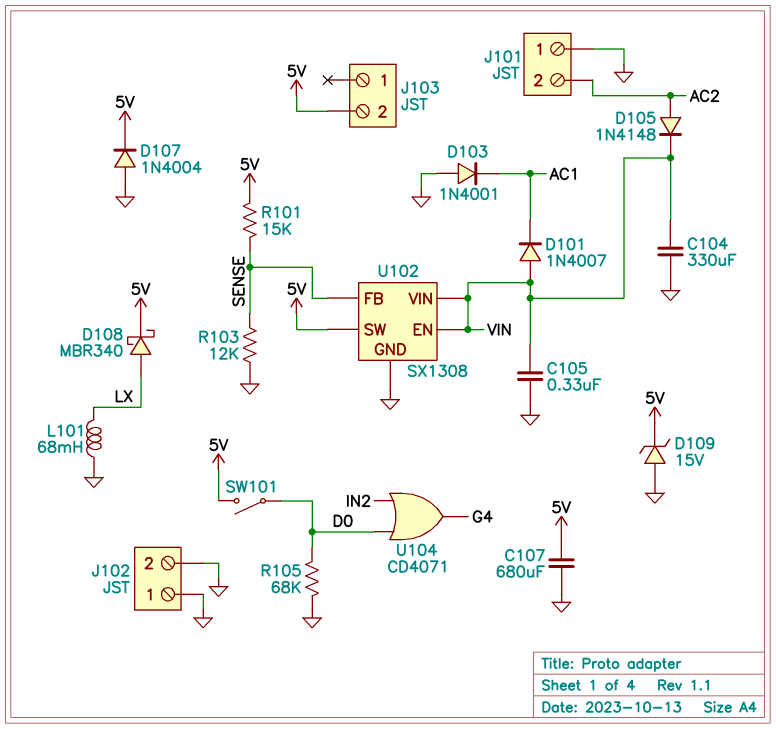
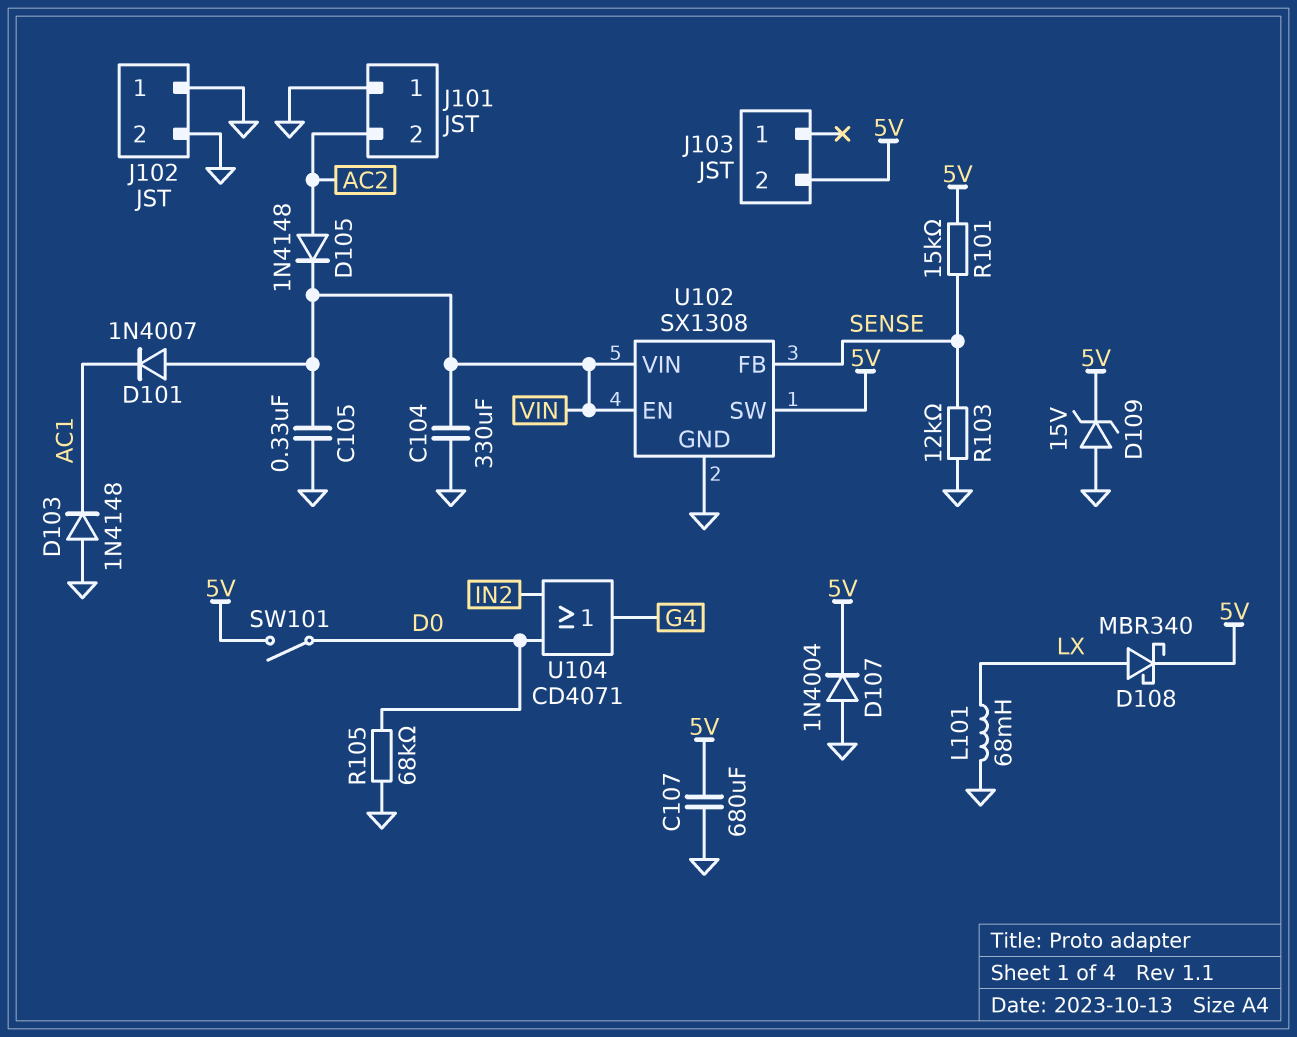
D103: diode 1N4001 (A GND, K AC1) -> diode 1N4148 (A GND, K AC1)

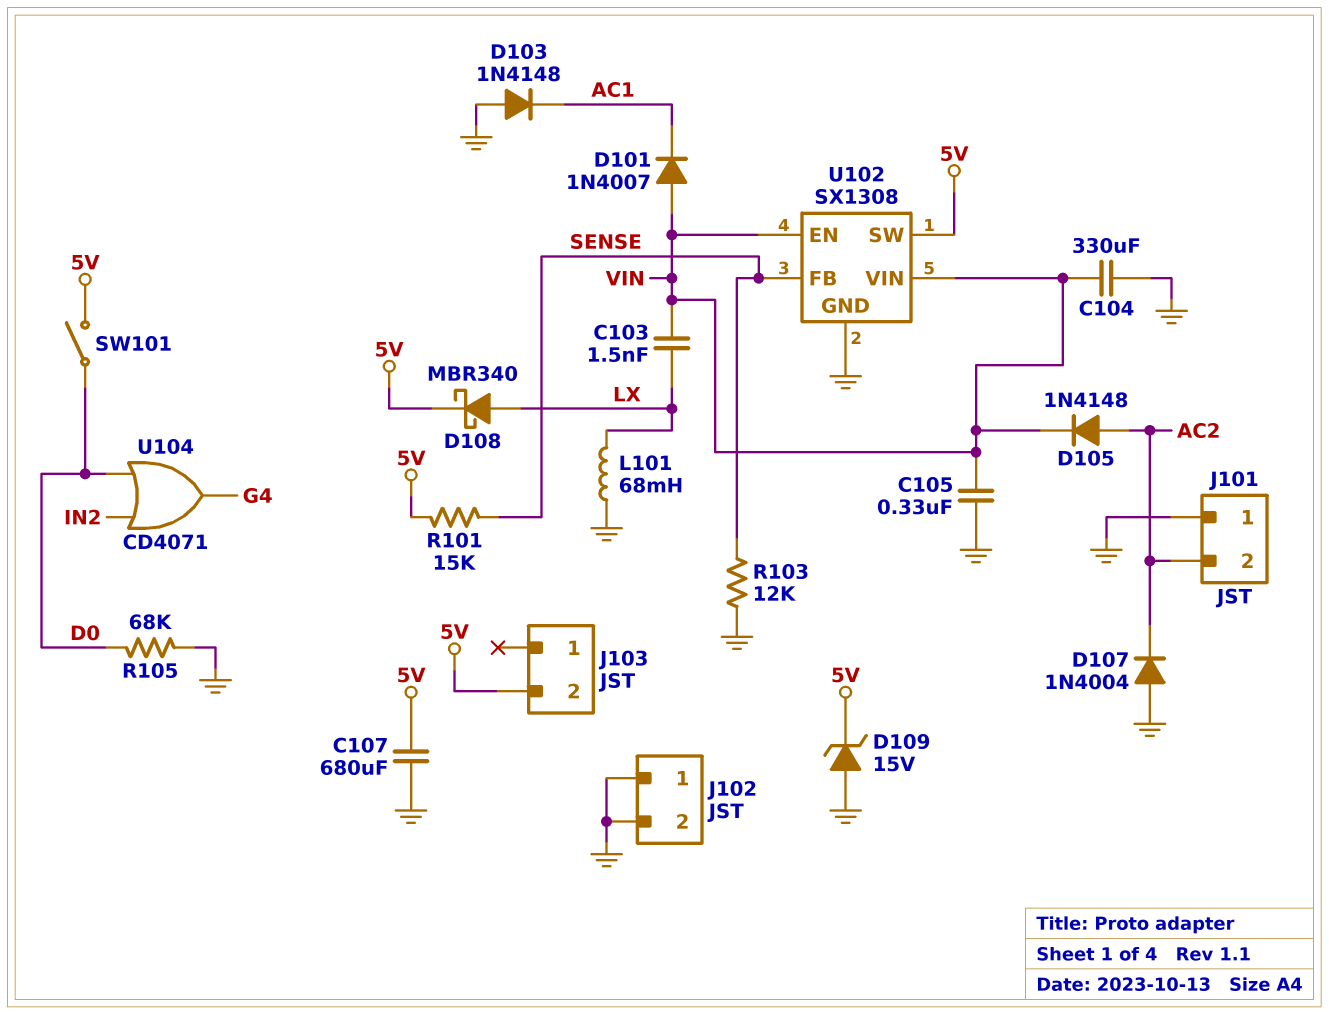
C103: none -> 1.5nF (LX, VIN)
D107: diode 1N4004 (A GND, K 5V) -> diode 1N4004 (A GND, K AC2)

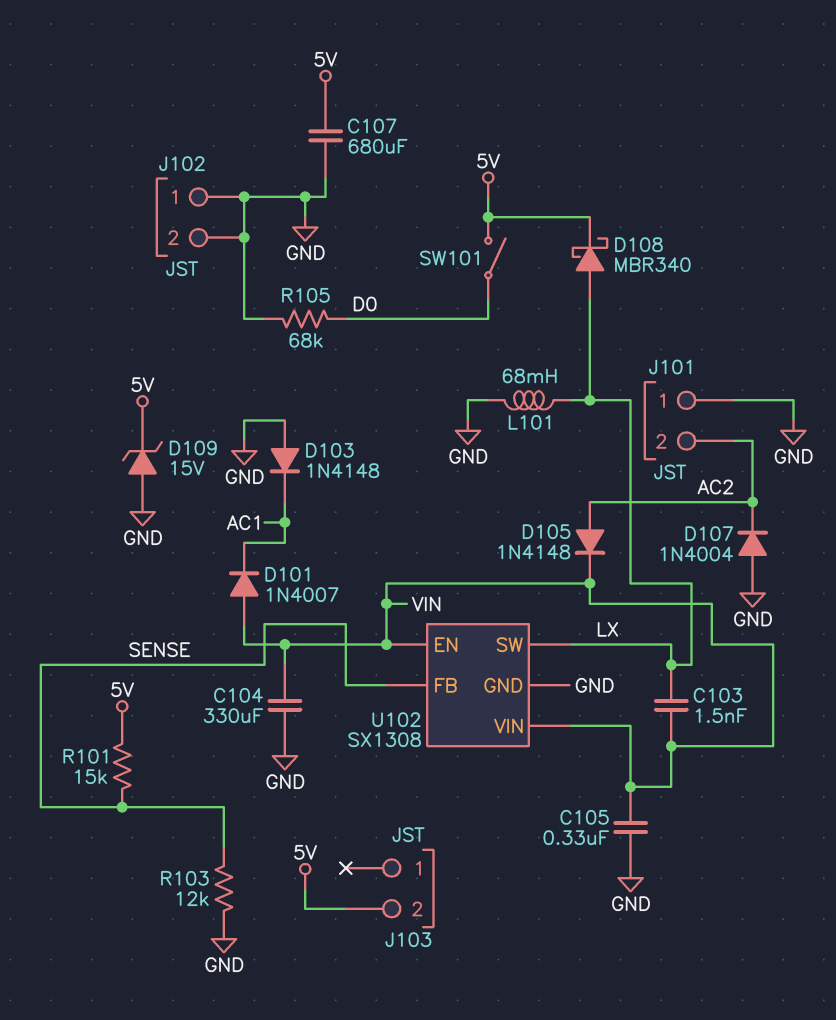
U102 pin SW: 5V -> LX
U104: OR CD4071 (in D0, in IN2, out G4) -> none

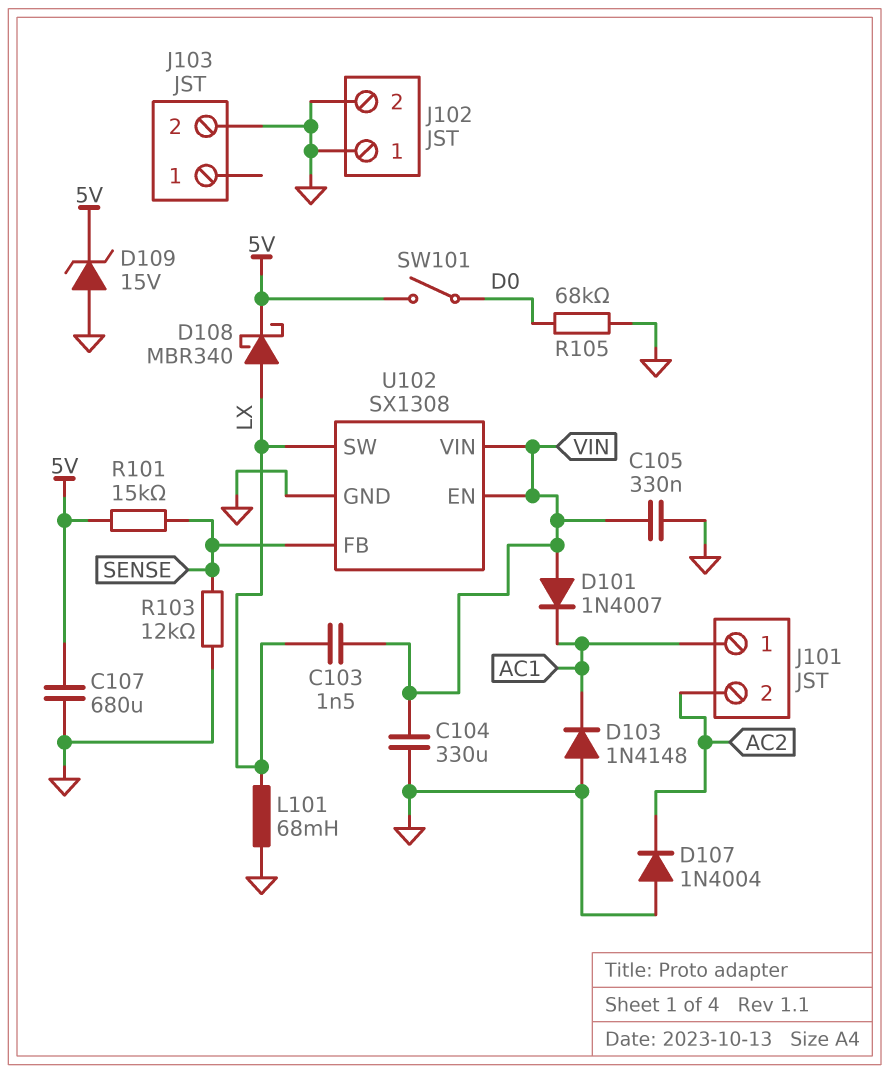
D105: diode 1N4148 (A AC2, K VIN) -> none
J101 pin 1: GND -> AC1
J103 pin 2: 5V -> GND

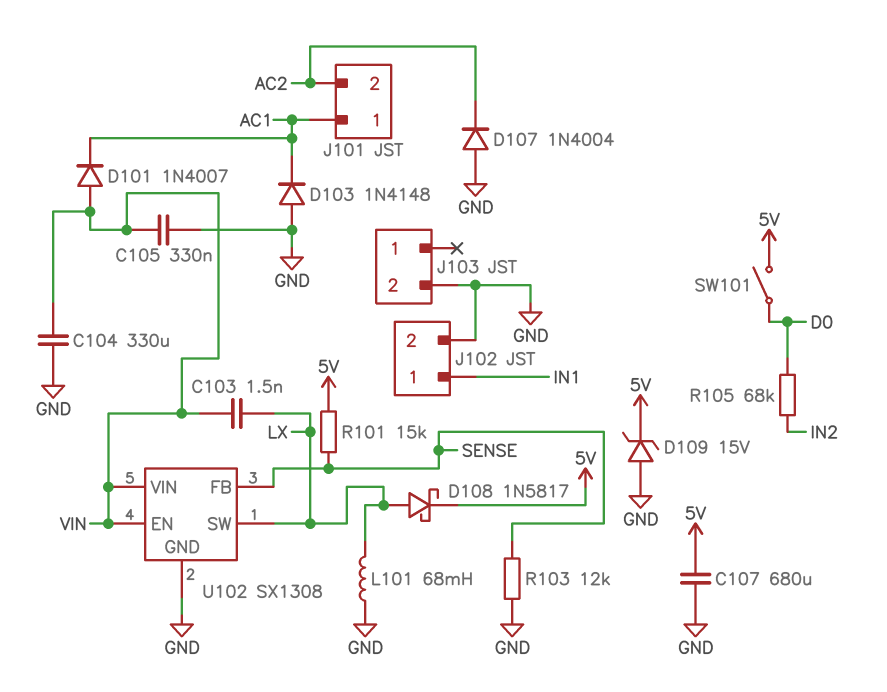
D108: schottky MBR340 (A LX, K 5V) -> schottky 1N5817 (A LX, K 5V)
J102 pin 1: GND -> IN1
R105: 68k (D0, GND) -> 68k (D0, IN2)

